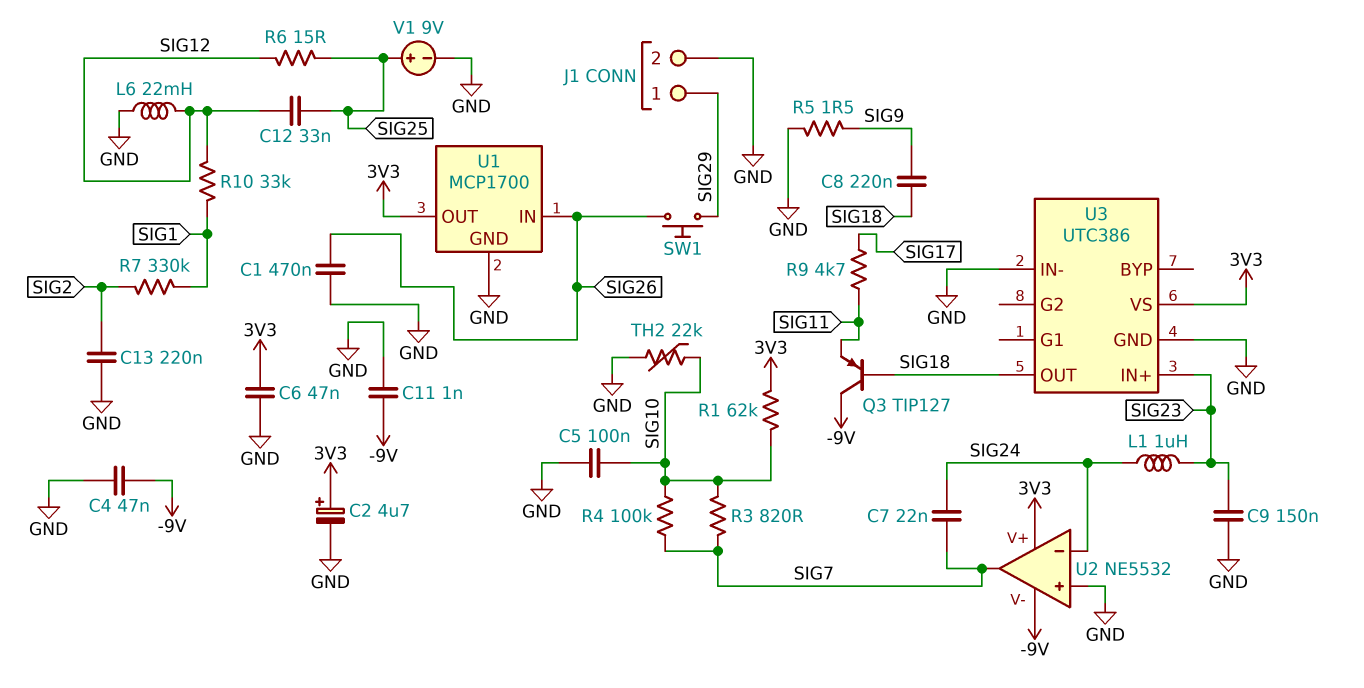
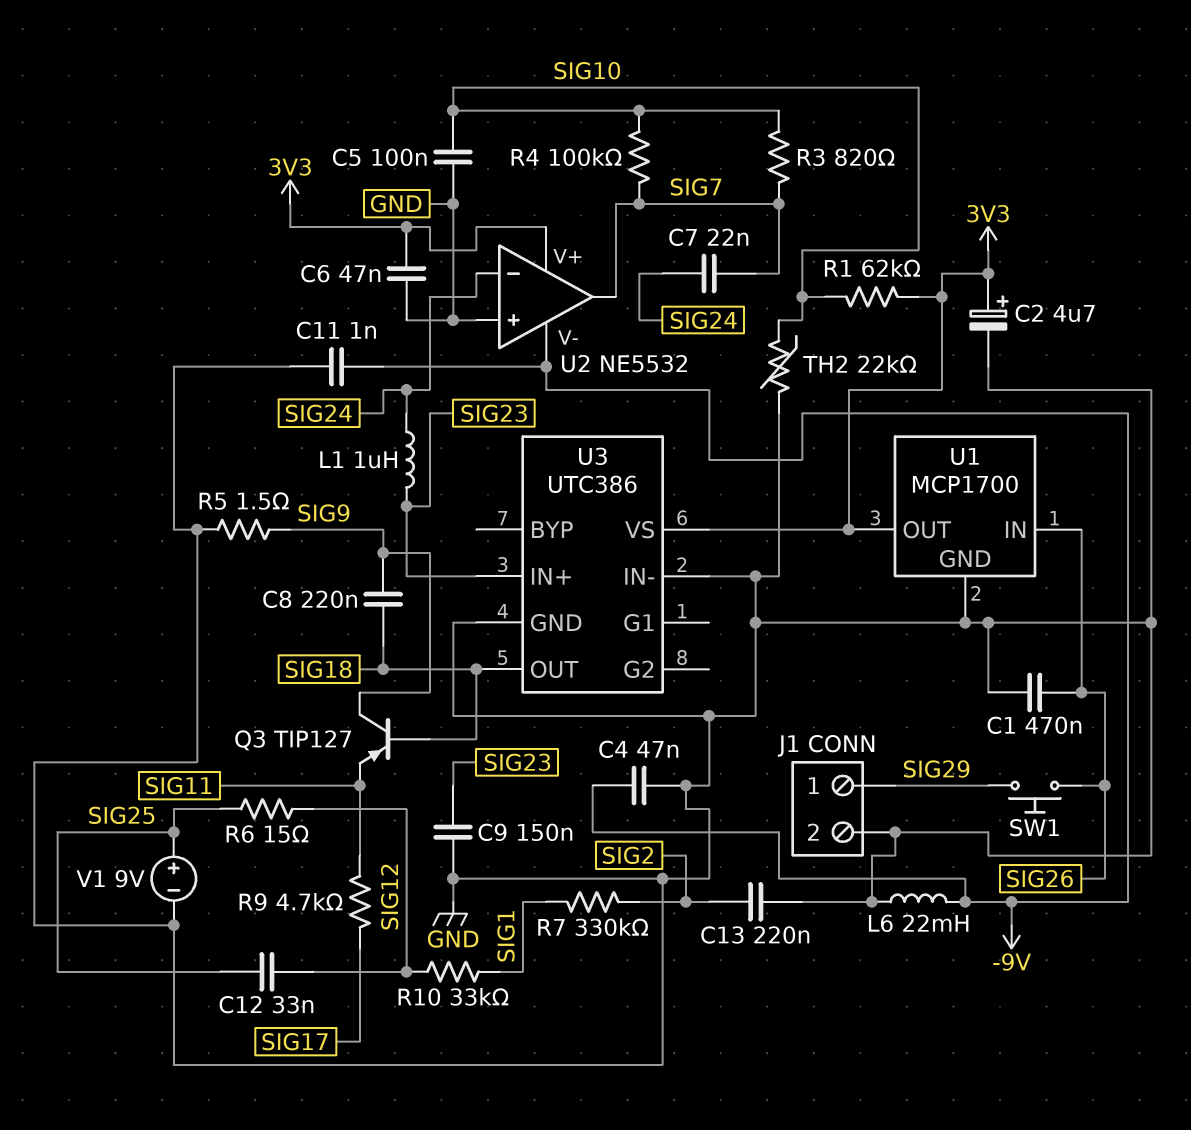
L6: 22mH (GND, SIG12) -> 22mH (-9V, GND)
Q3: PNP TIP127 (B SIG18, C -9V, E SIG11) -> PNP TIP127 (B SIG18, C SIG9, E SIG11)

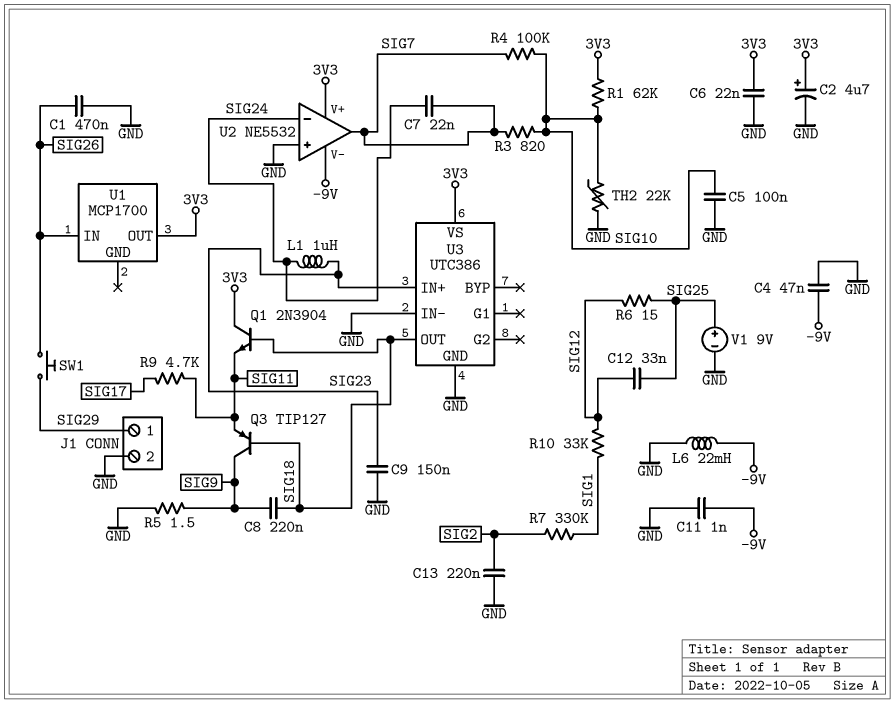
C6: 47nF (3V3, GND) -> 22nF (3V3, GND)
Q1: none -> NPN 2N3904 (B SIG18, C 3V3, E SIG11)
U1 pin GND: GND -> none

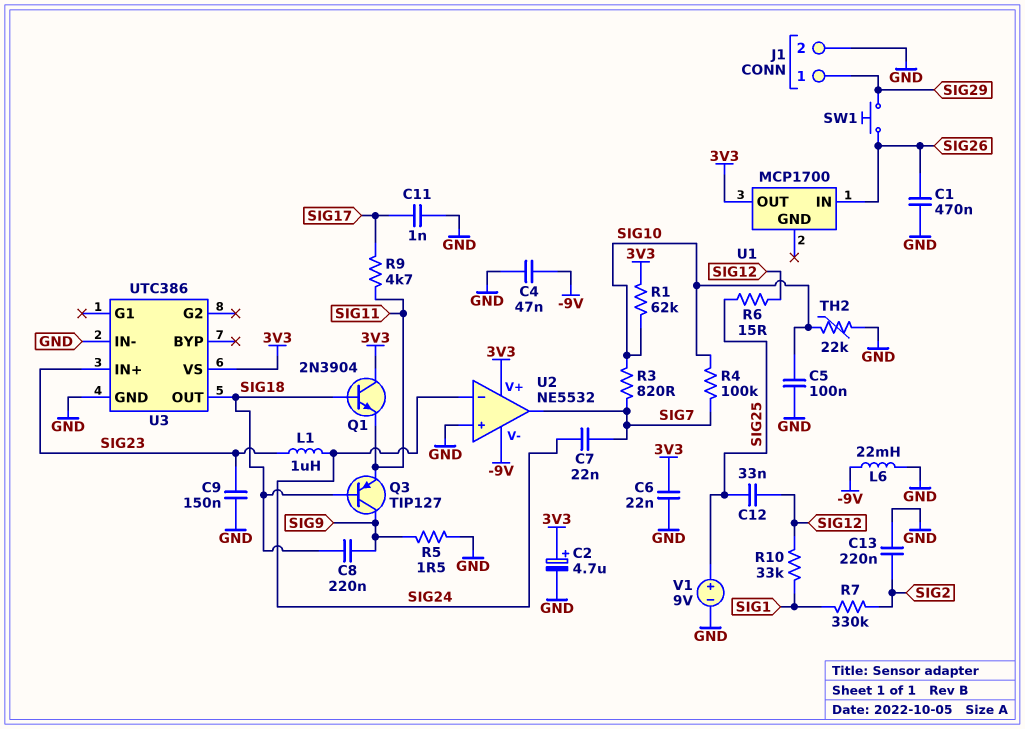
C11: 1nF (-9V, GND) -> 1nF (GND, SIG17)

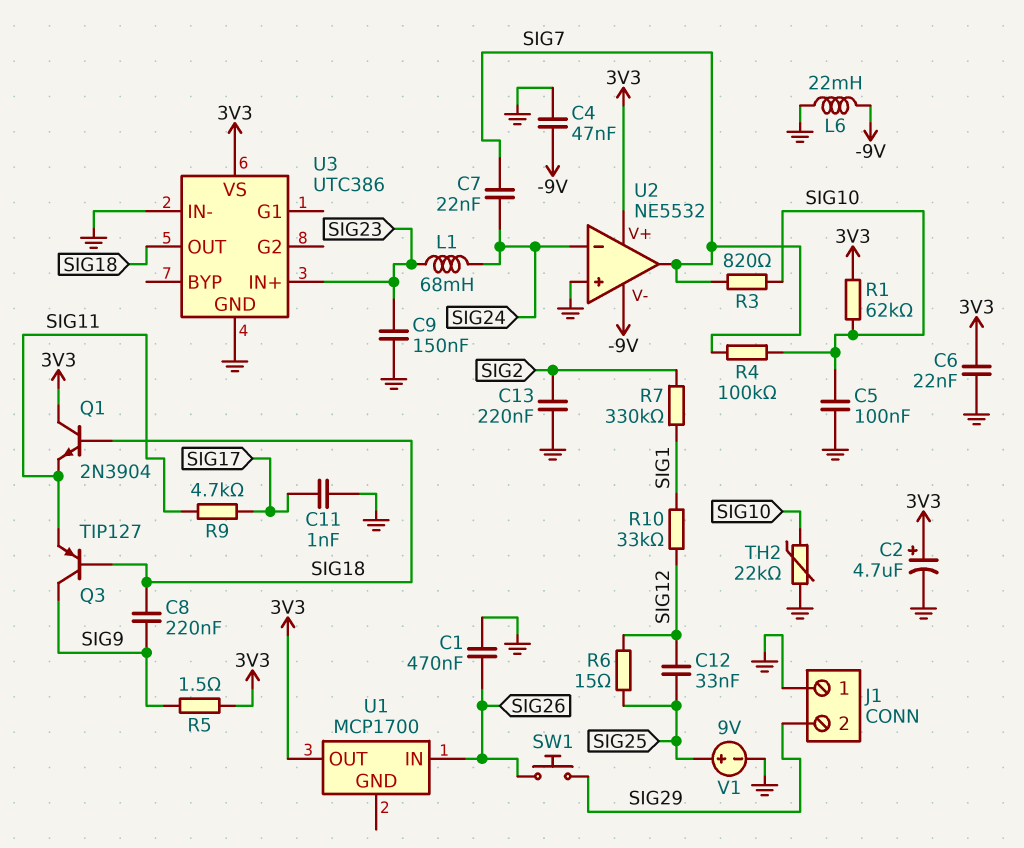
J1 pin 1: SIG29 -> GND
J1 pin 2: GND -> SIG29
L1: 1uH (SIG23, SIG24) -> 68mH (SIG23, SIG24)
R5: 1.5 (GND, SIG9) -> 1.5 (3V3, SIG9)

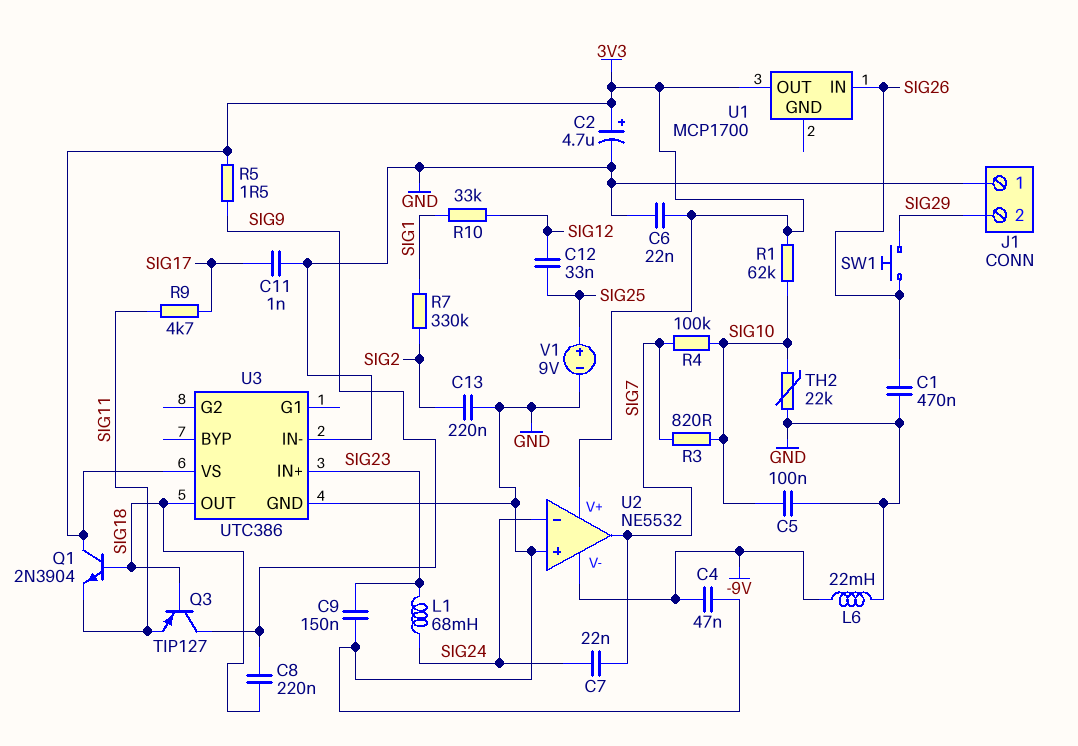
R6: 15 (SIG12, SIG25) -> none

